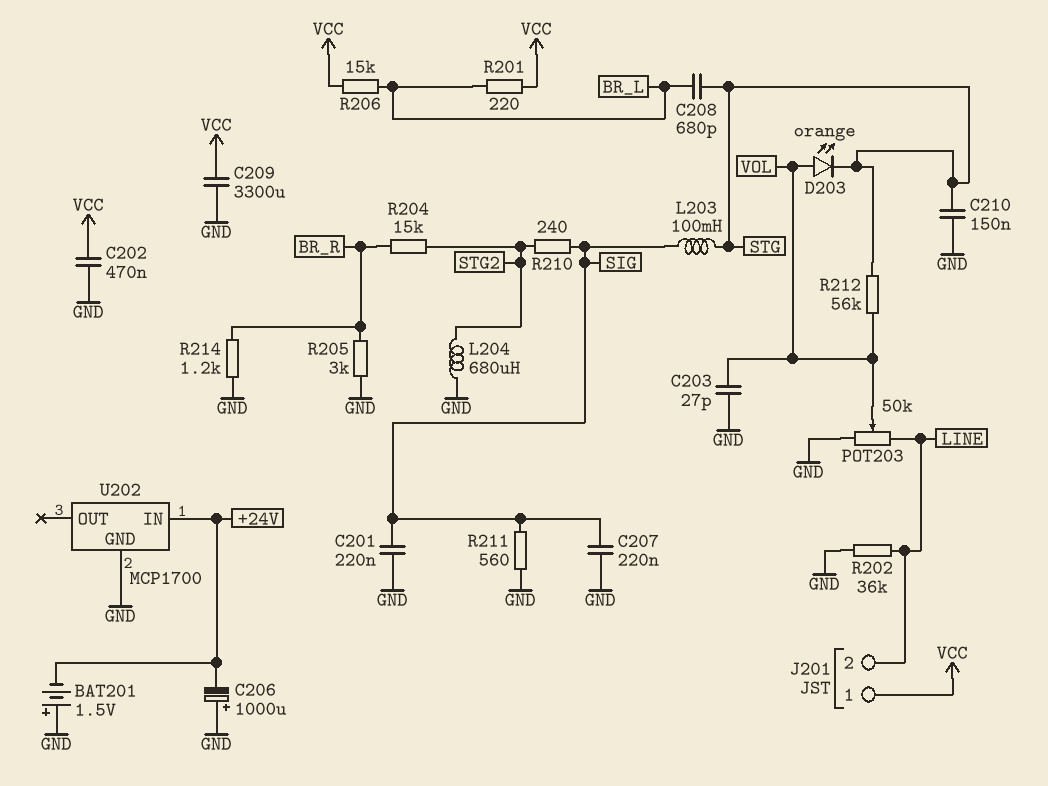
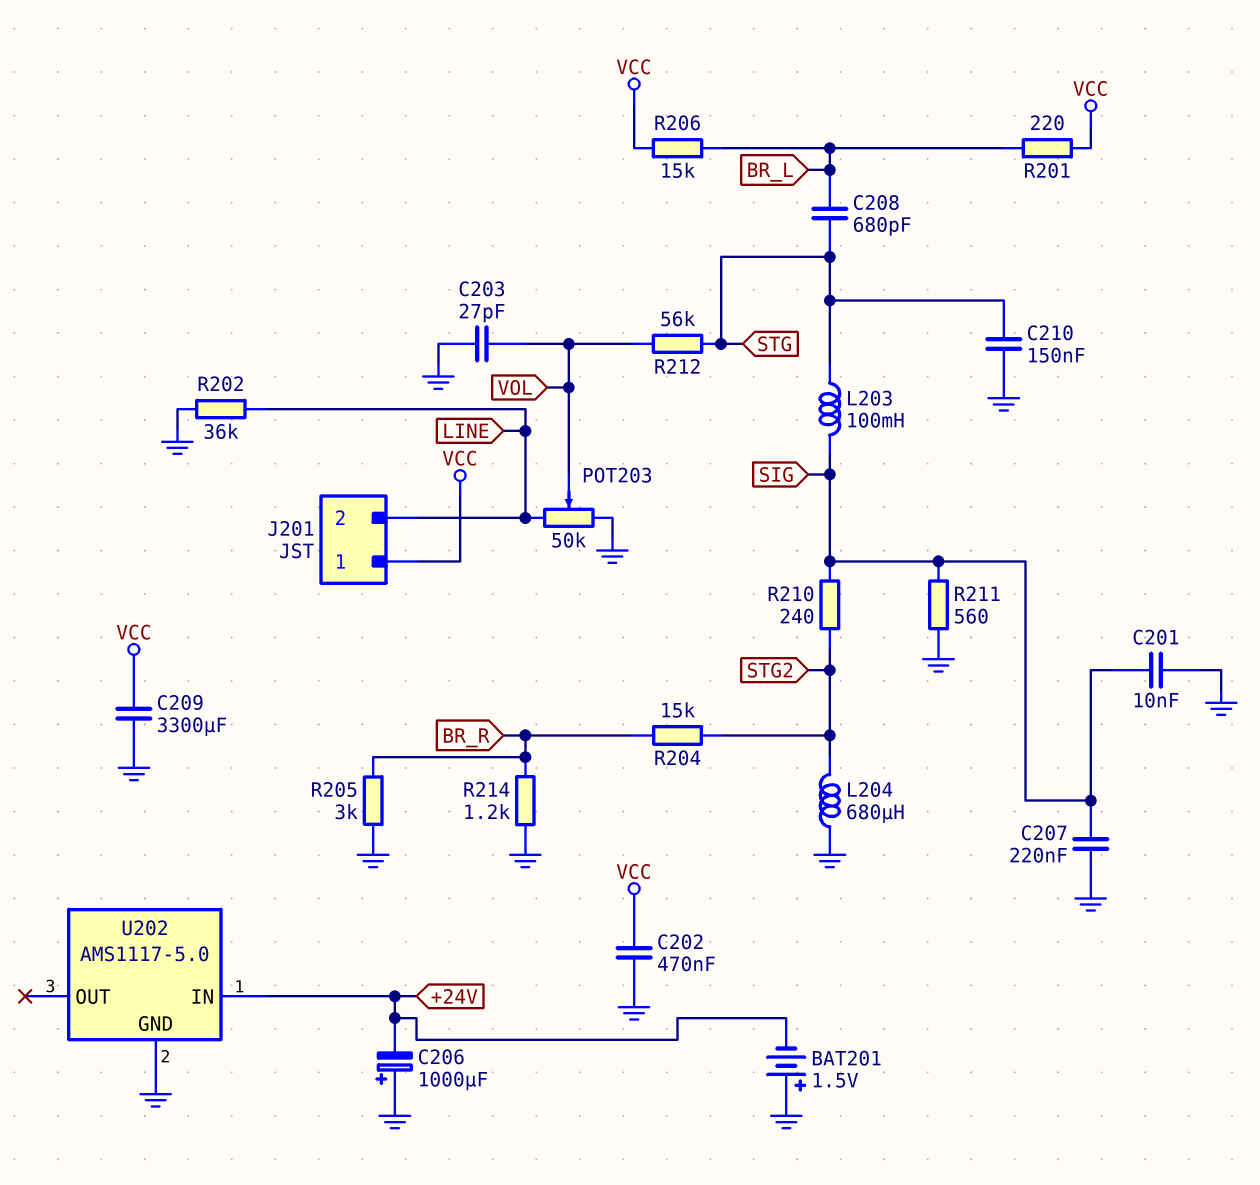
C201: 220nF (GND, SIG) -> 10nF (GND, SIG)
D203: LED orange (A VOL, K STG) -> none
U202: MCP1700 -> AMS1117-5.0

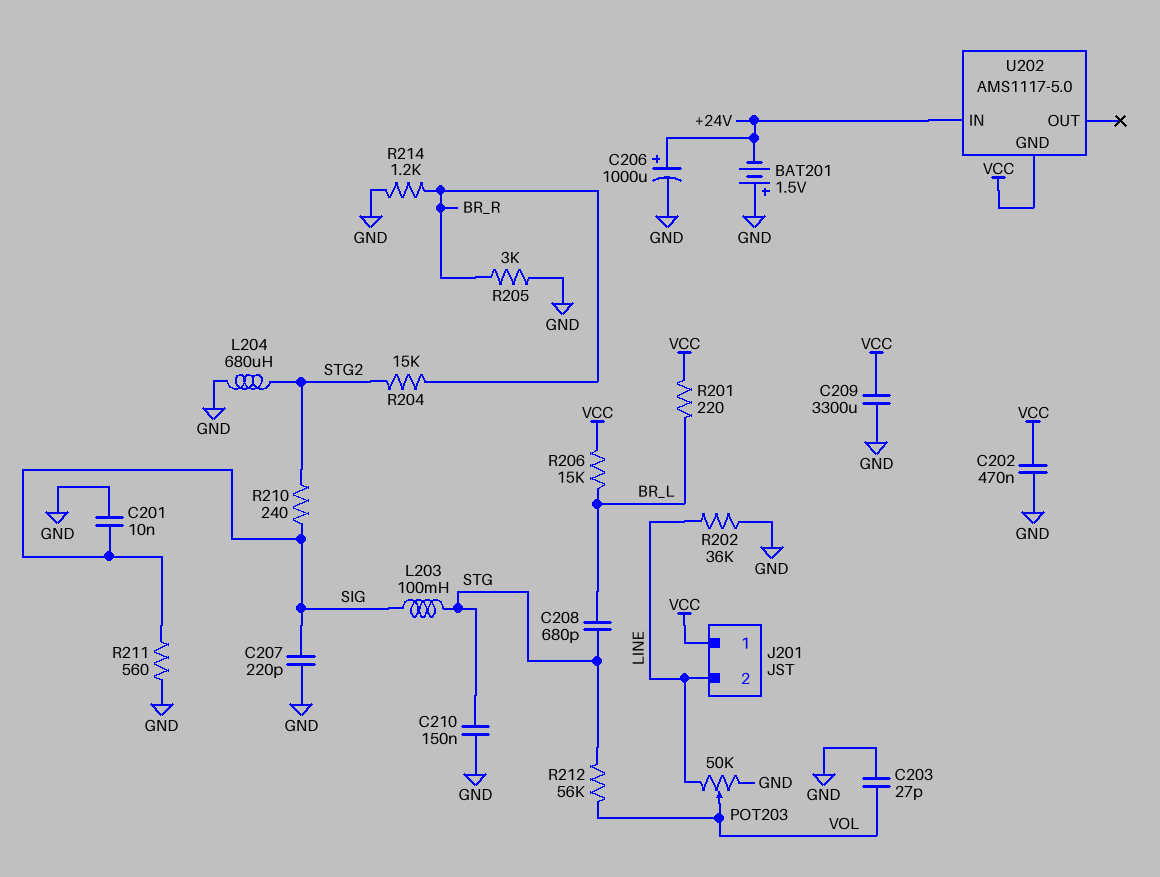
C206: 1000uF (plus GND, minus +24V) -> 1000uF (plus +24V, minus GND)
C207: 220nF (GND, SIG) -> 220pF (GND, SIG)
U202 pin GND: GND -> VCC

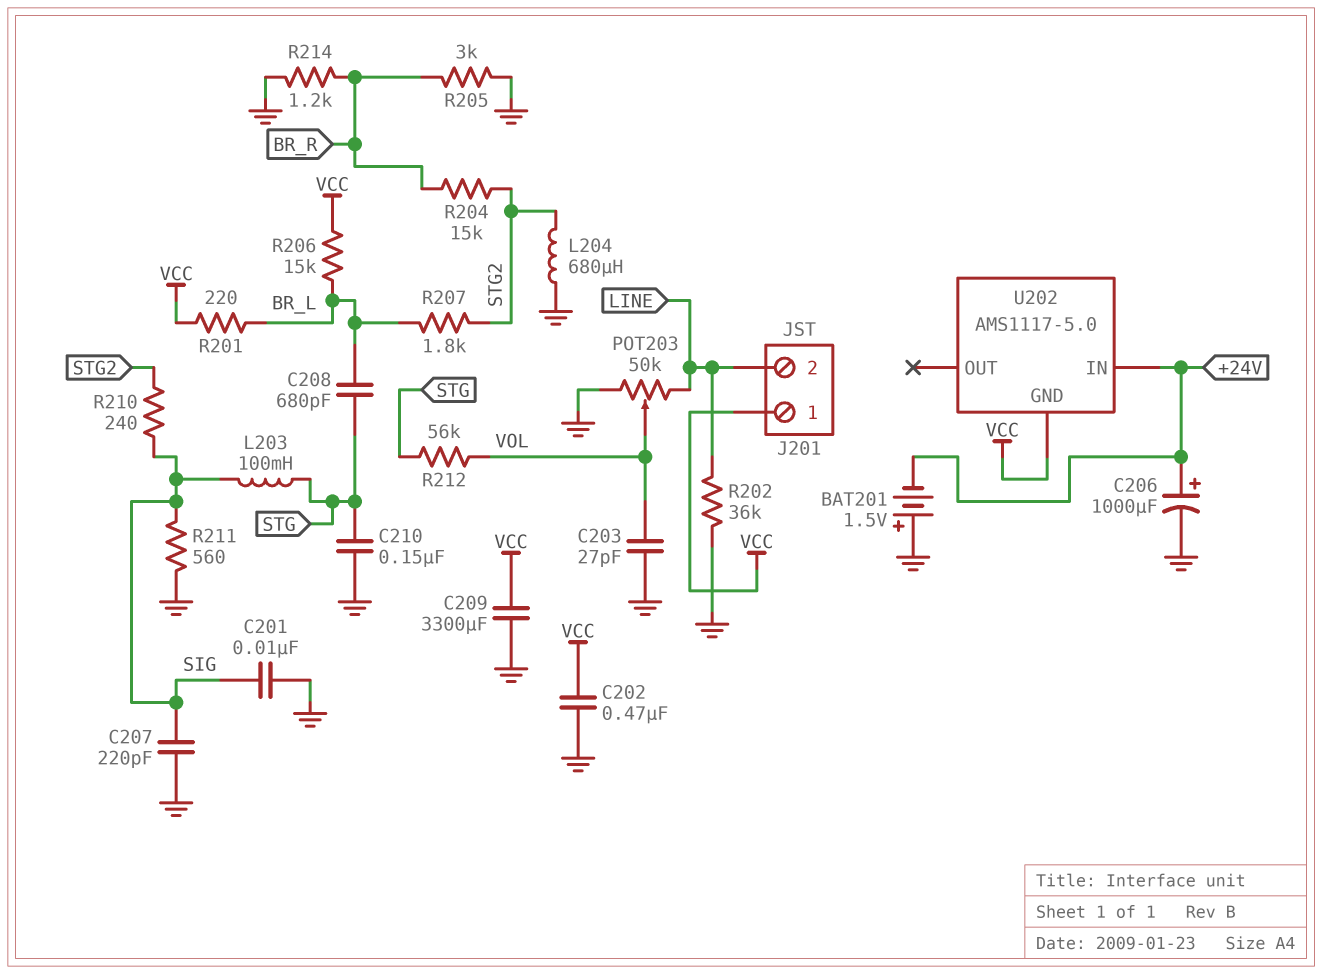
R207: none -> 1.8k (BR_L, STG2)

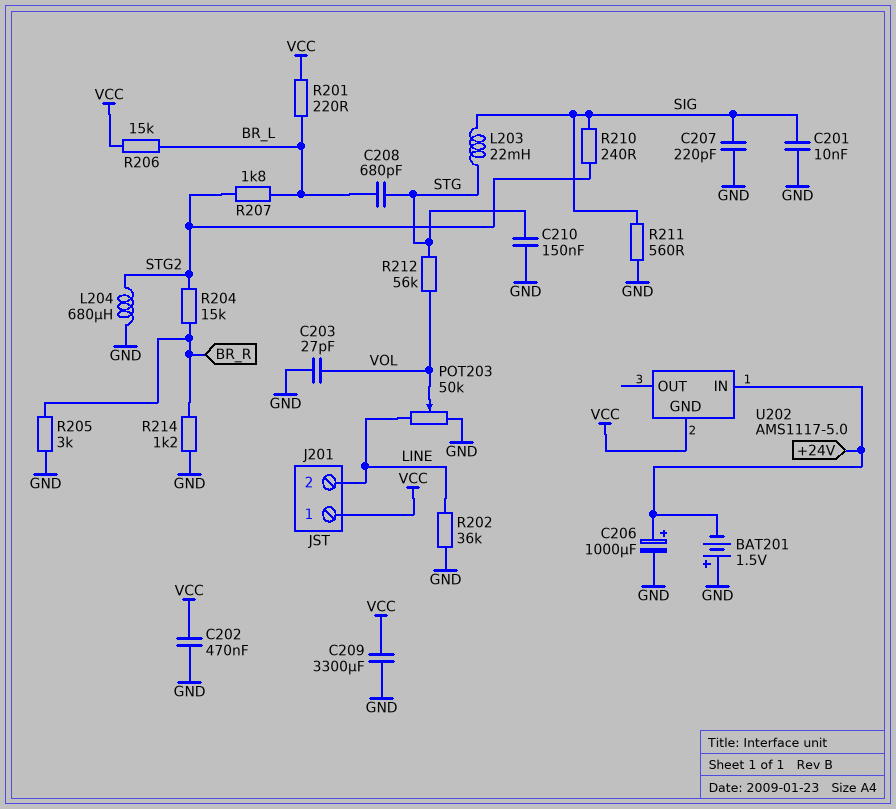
L203: 100mH (SIG, STG) -> 22mH (SIG, STG)

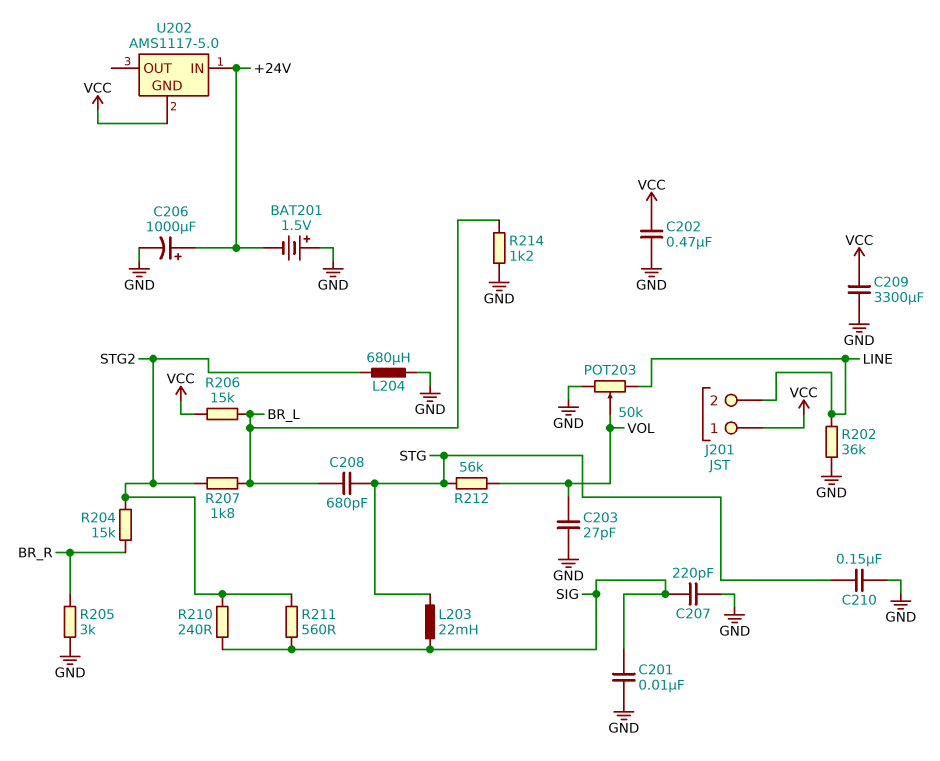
R201: 220 (BR_L, VCC) -> none
R211: 560 (GND, SIG) -> 560 (SIG, STG2)
R214: 1.2k (BR_R, GND) -> 1.2k (BR_L, GND)

